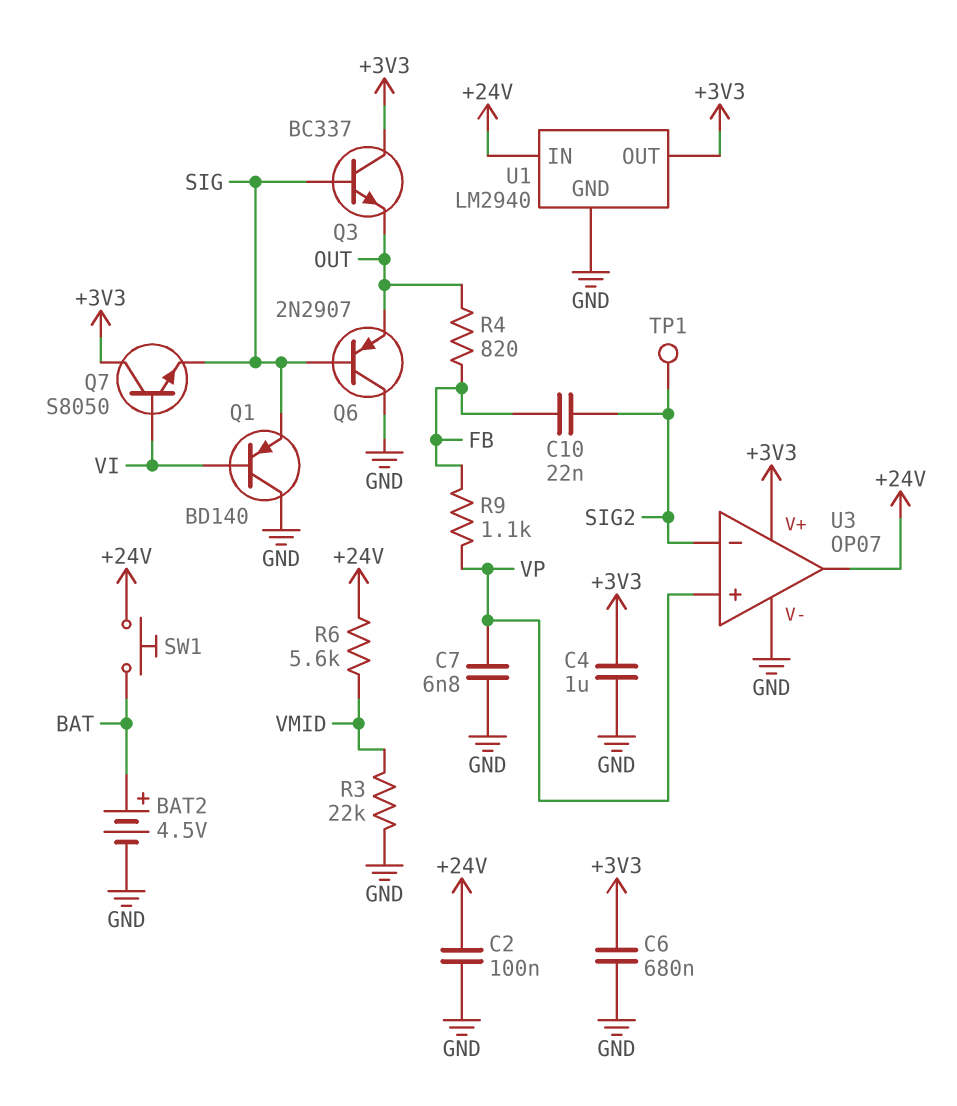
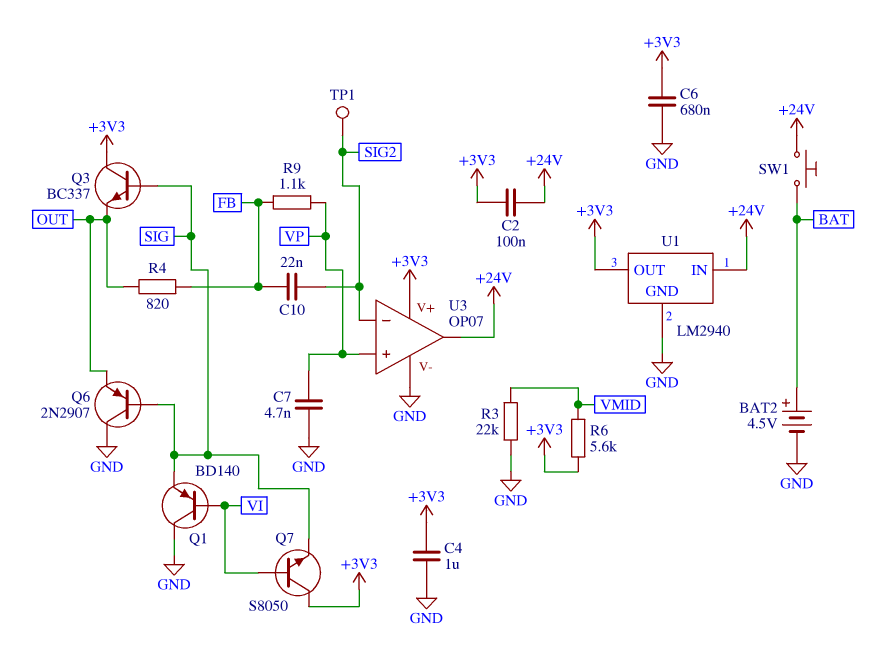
C2: 100nF (+24V, GND) -> 100nF (+3V3, +24V)
C7: 6.8nF (GND, VP) -> 4.7nF (GND, VP)
R6: 5.6k (+24V, VMID) -> 5.6k (+3V3, VMID)

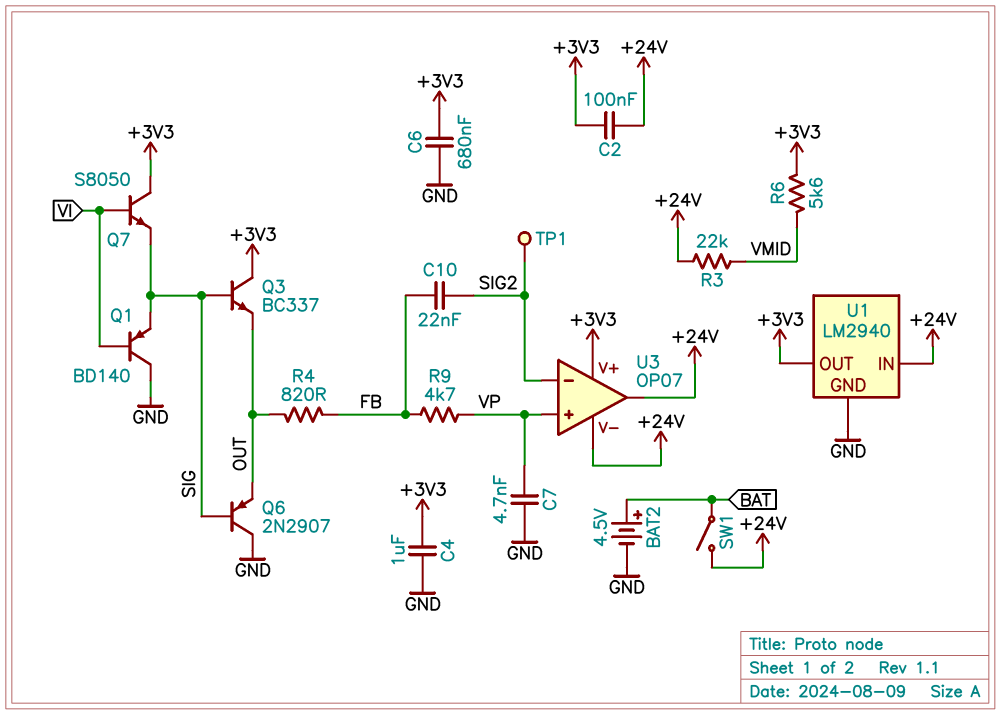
R3: 22k (GND, VMID) -> 22k (+24V, VMID)
R9: 1.1k (FB, VP) -> 4.7k (FB, VP)
SW1: button (+24V, BAT) -> switch (+24V, BAT)
U3 pin V-: GND -> +24V

